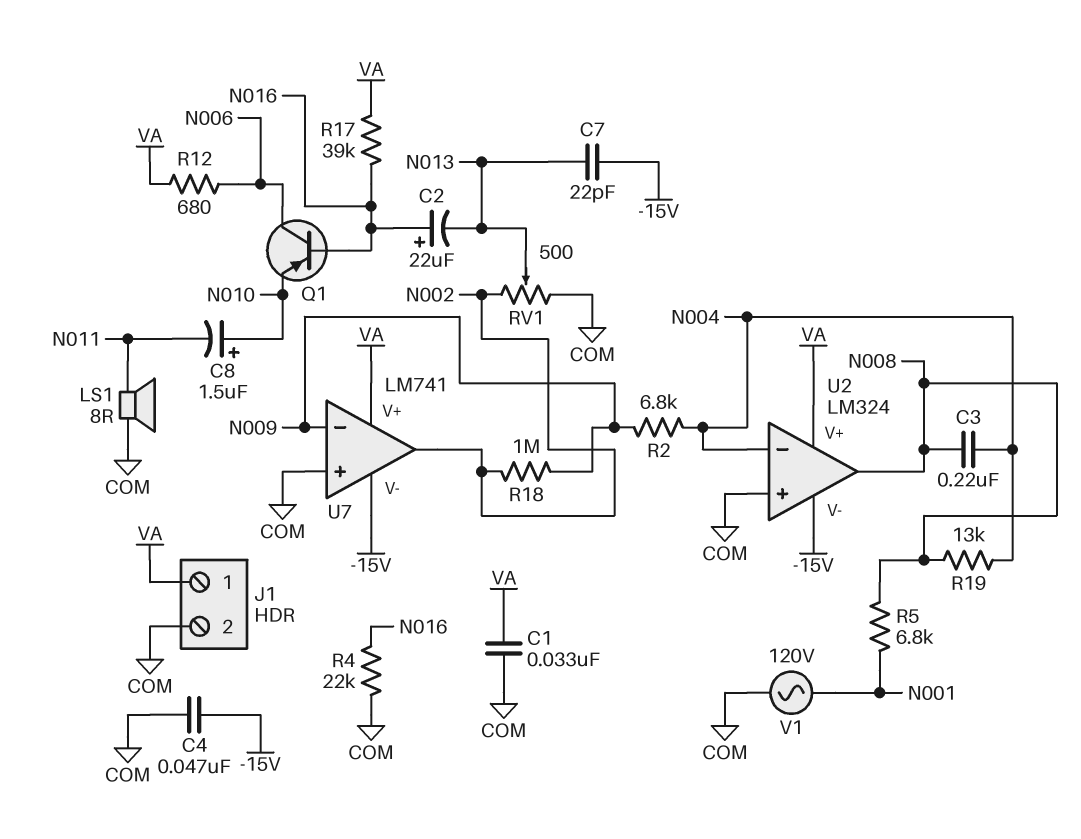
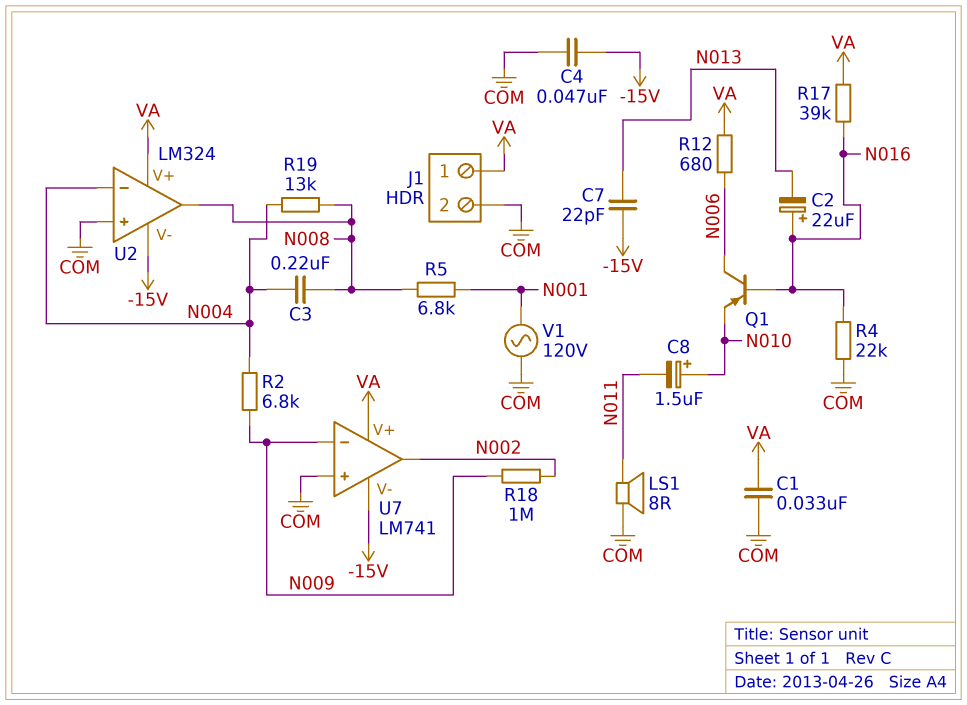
RV1: 500 (COM, N002, wiper N013) -> none

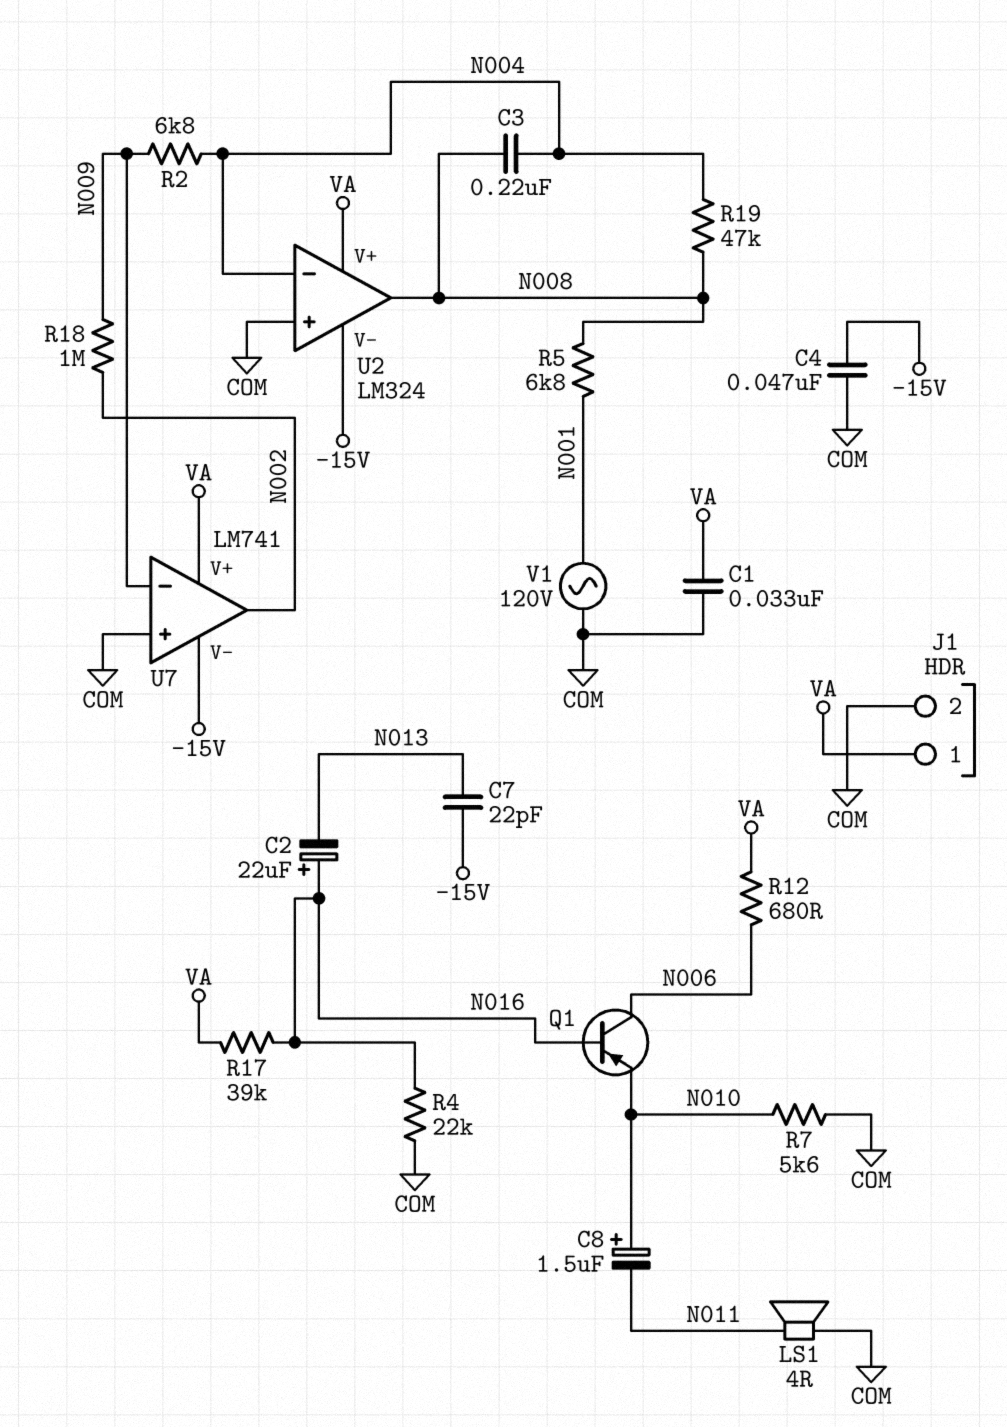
LS1: speaker 8R (COM, N011) -> speaker 4R (COM, N011)
R7: none -> 5.6k (COM, N010)
R19: 13k (N004, N008) -> 47k (N004, N008)

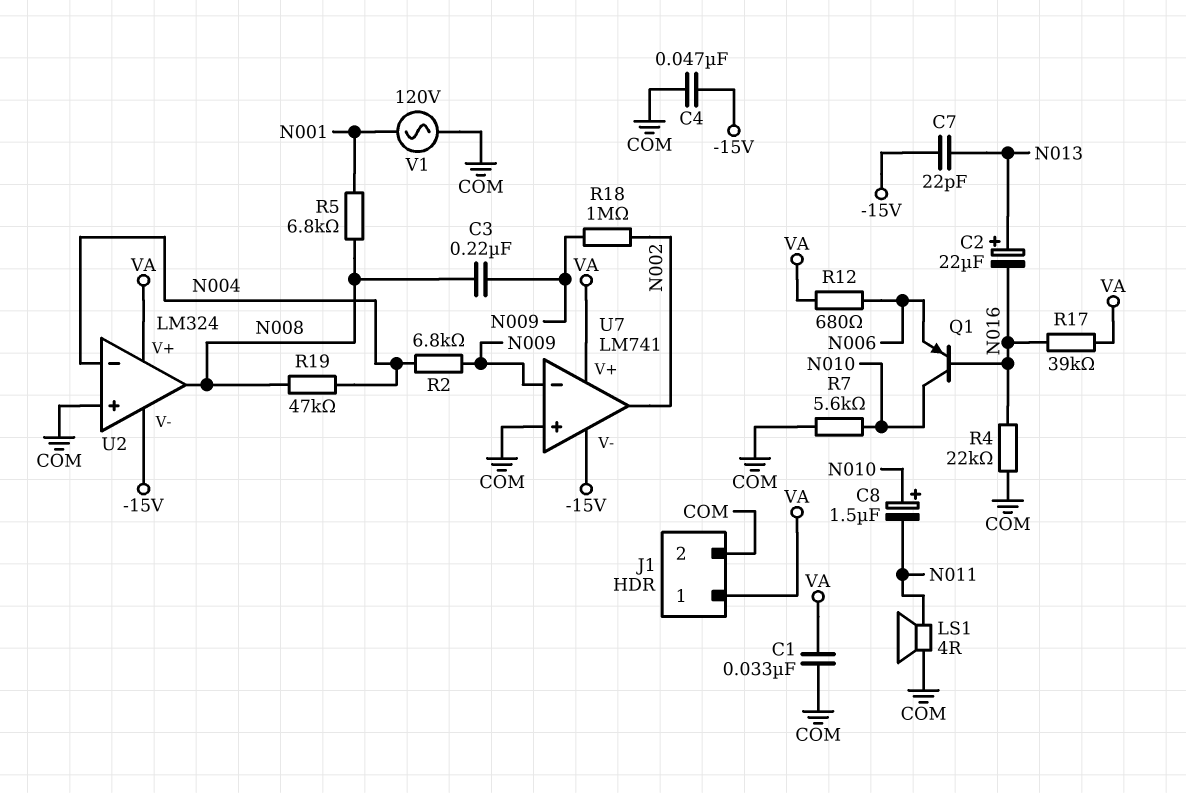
C2: 22uF (plus N016, minus N013) -> 22uF (plus N013, minus N016)
C3: 220nF (N004, N008) -> 220nF (N008, N009)
Q1: PNP (B N016, C N006, E N010) -> PNP (B N016, C N010, E N006)

